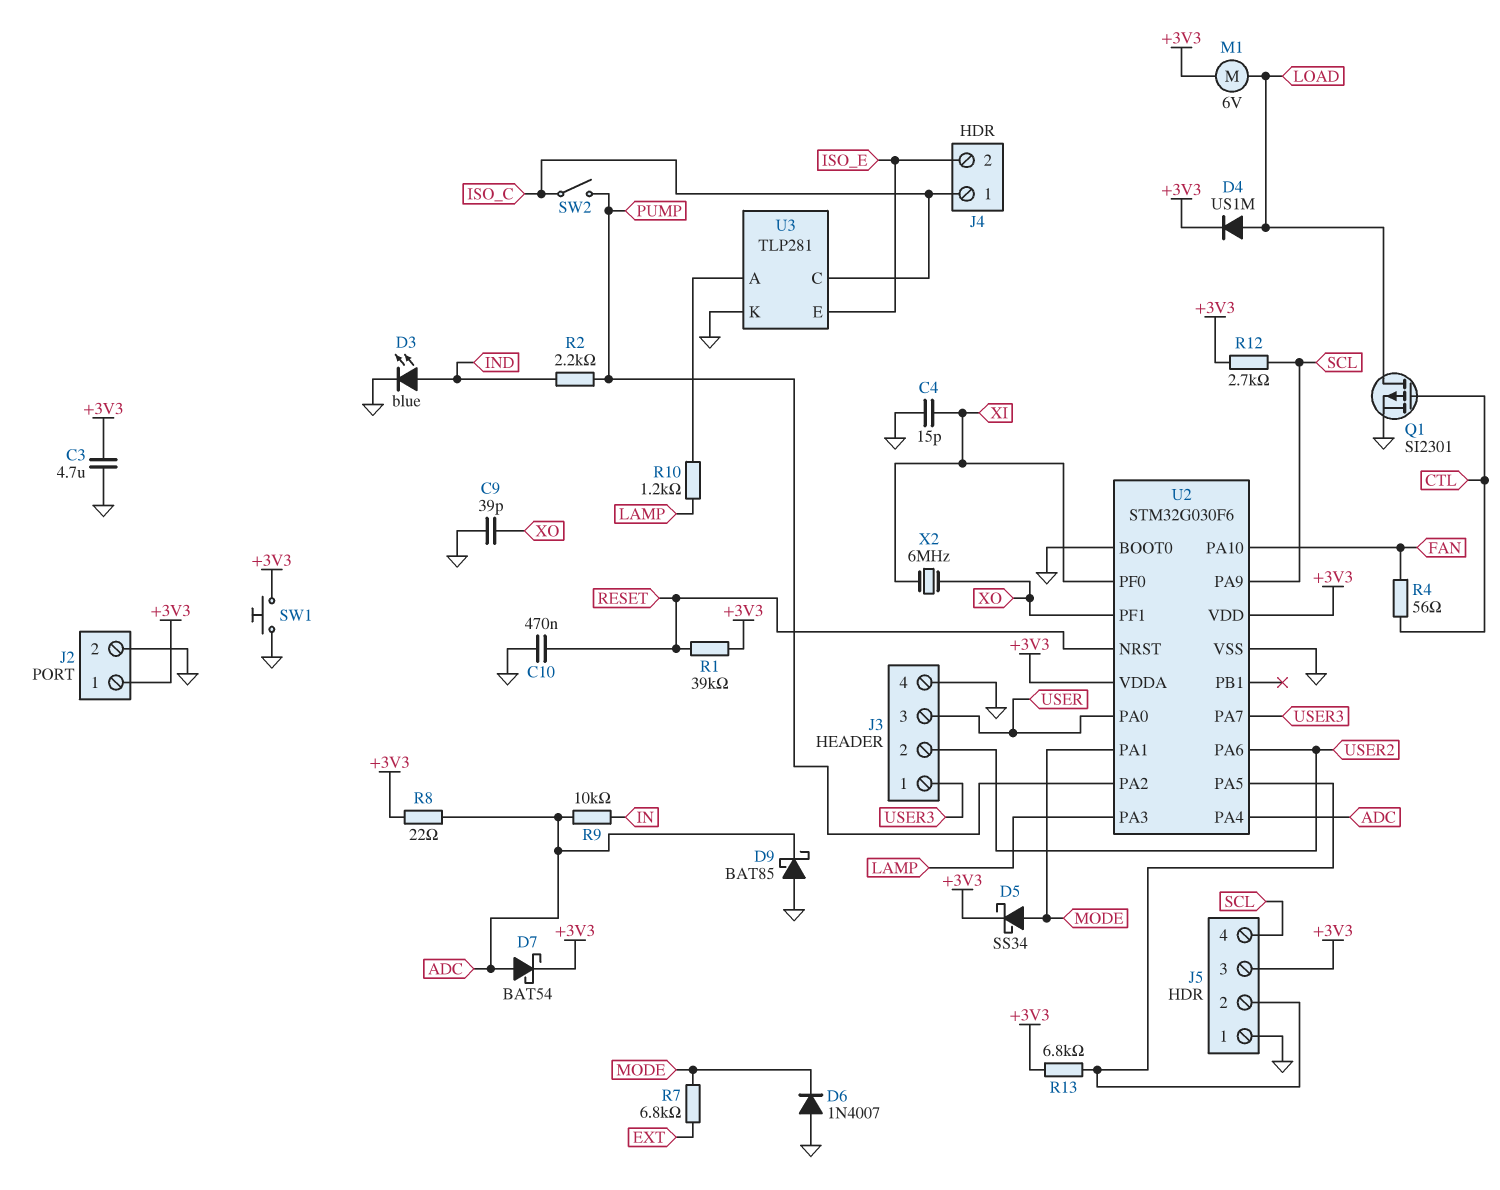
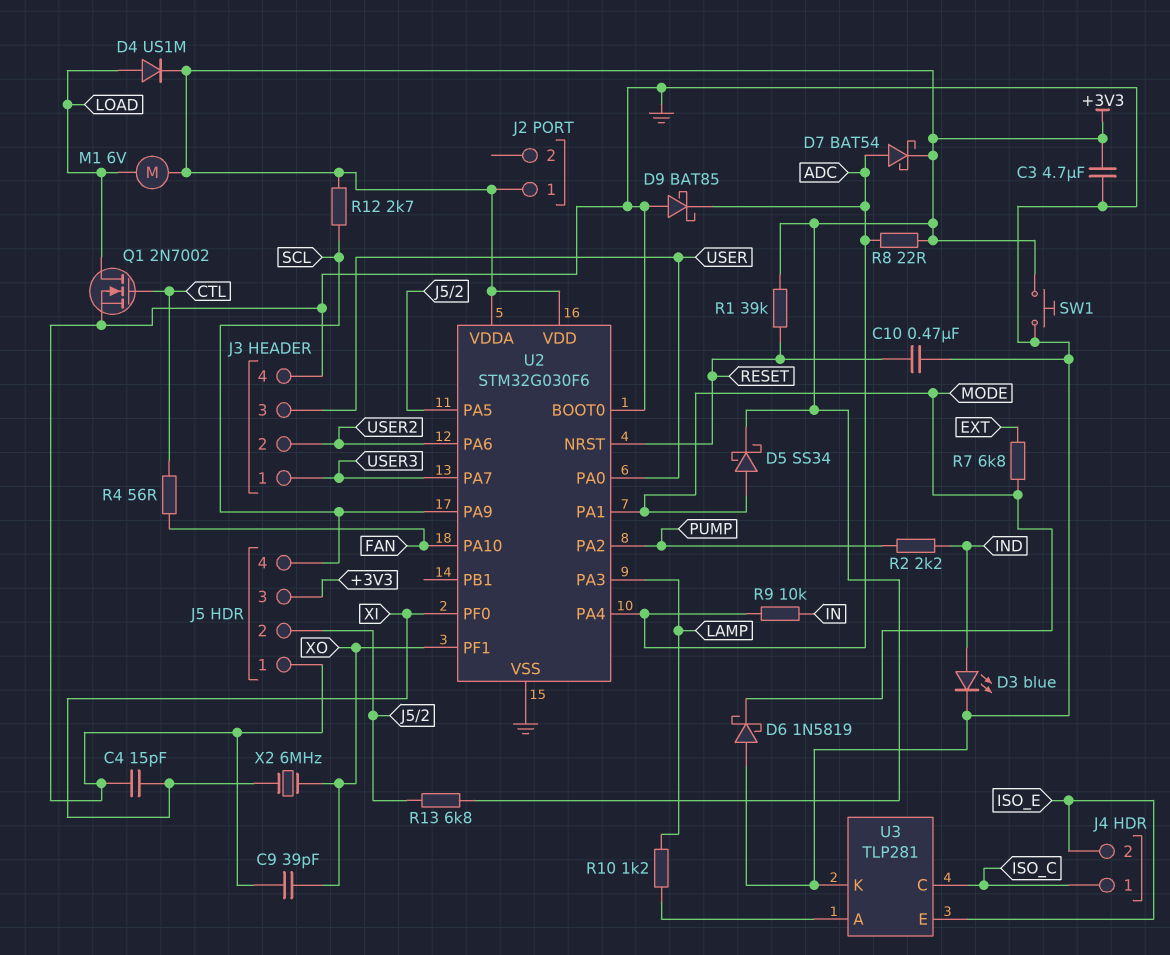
D6: diode 1N4007 (A GND, K MODE) -> schottky 1N5819 (A GND, K MODE)
J2 pin 2: GND -> none
Q1: PMOS SI2301 (G CTL, D LOAD, S GND) -> NMOS 2N7002 (G CTL, D LOAD, S GND)
SW2: switch (ISO_C, PUMP) -> none

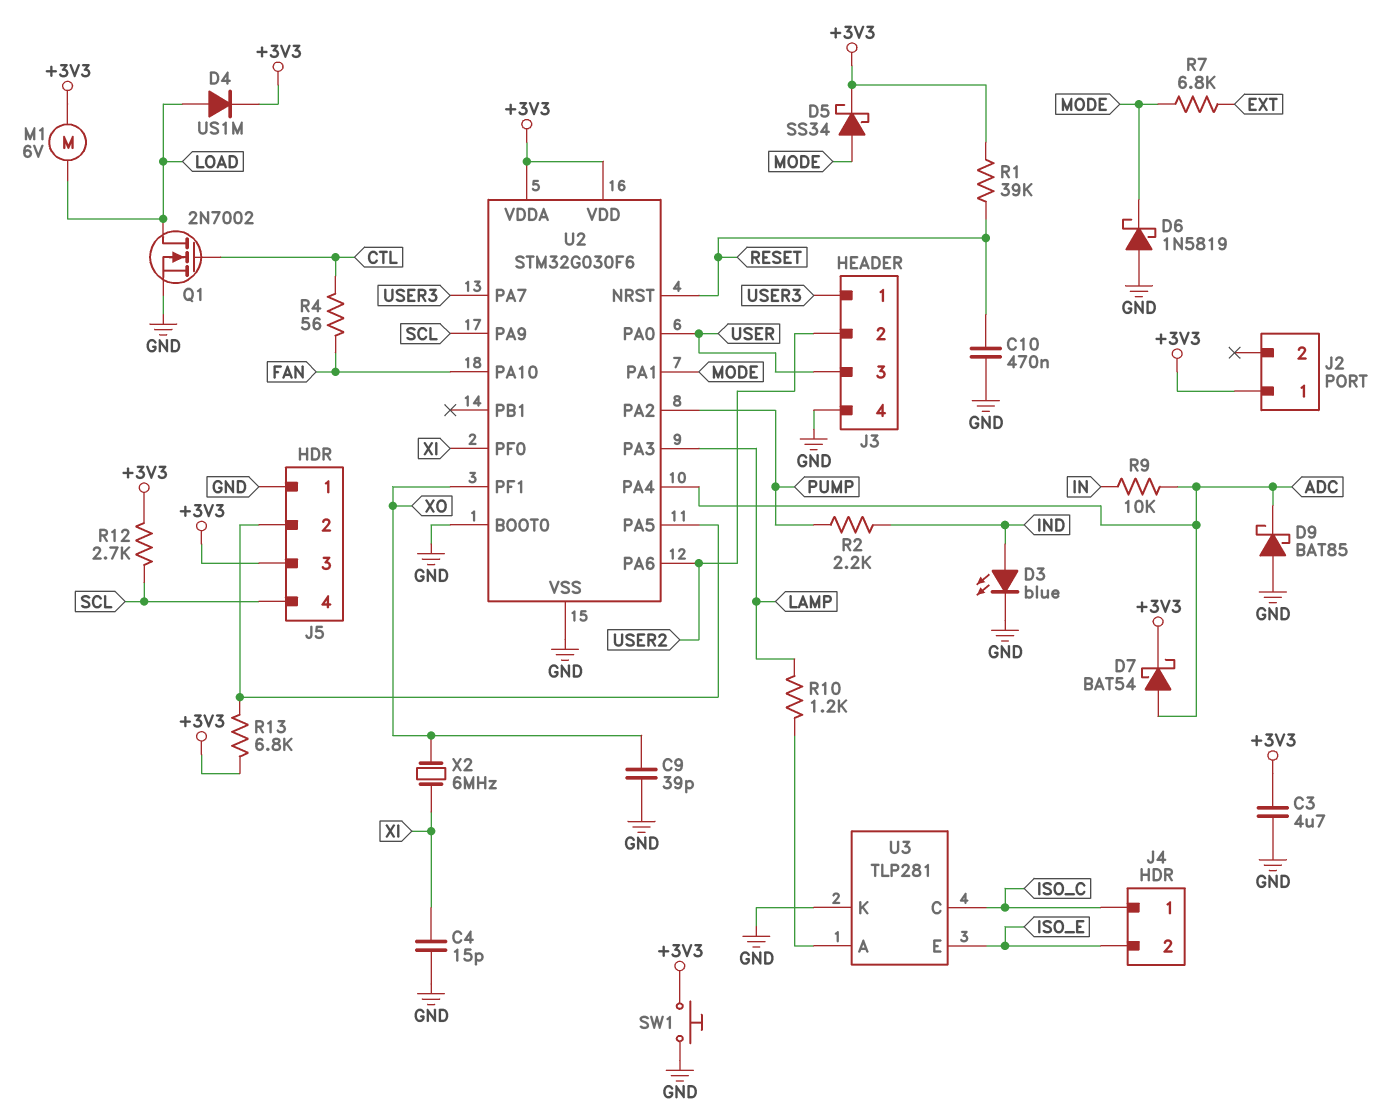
R8: 22 (+3V3, ADC) -> none

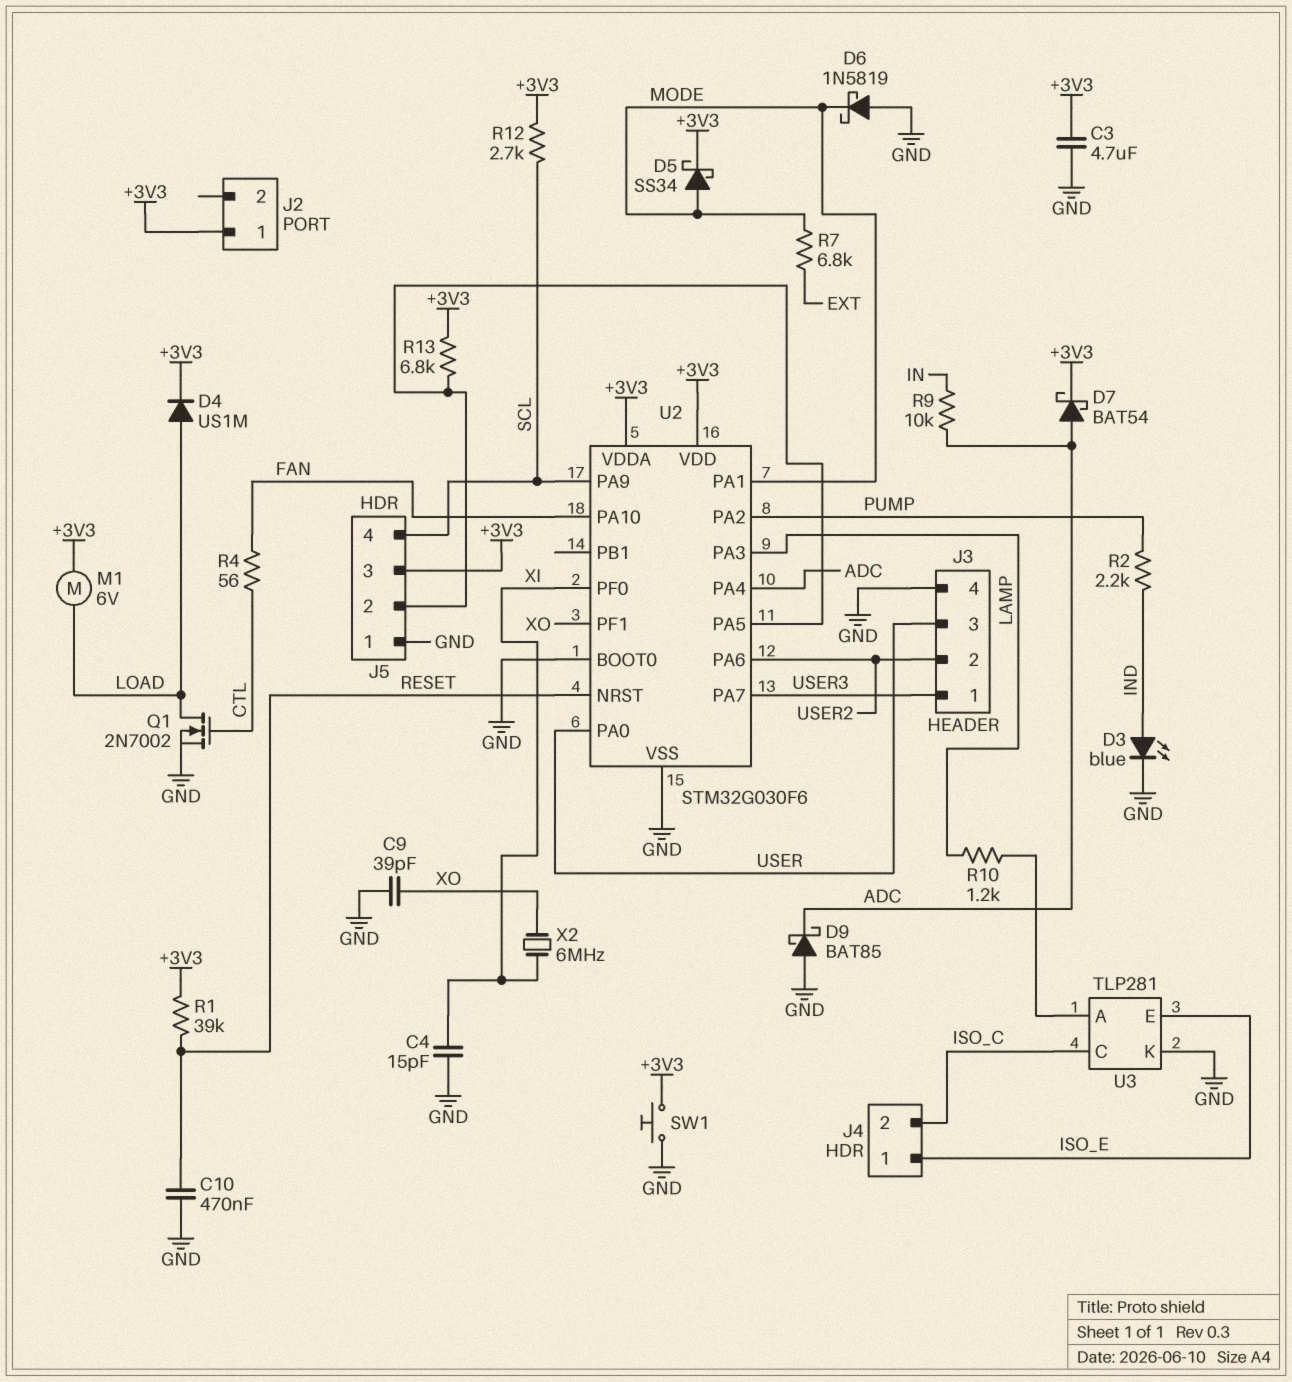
J4 pin 1: ISO_C -> ISO_E
J4 pin 2: ISO_E -> ISO_C

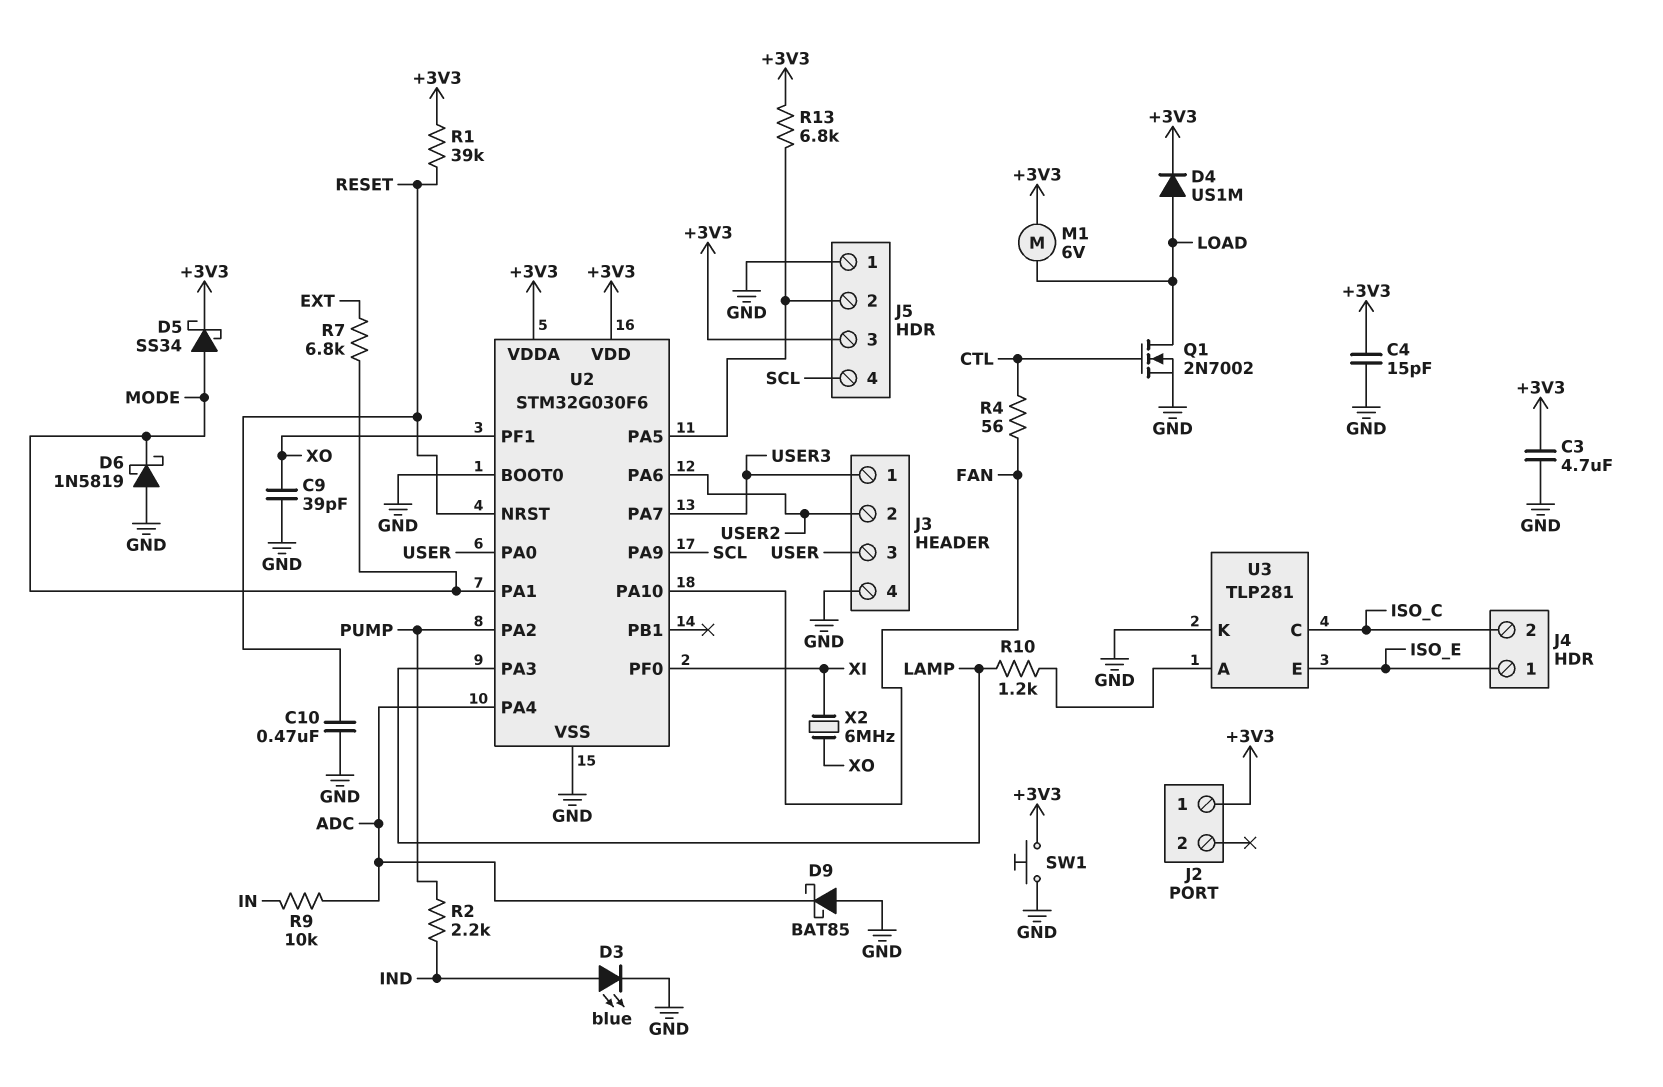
C4: 15pF (GND, XI) -> 15pF (+3V3, GND)
D7: schottky BAT54 (A ADC, K +3V3) -> none
R12: 2.7k (+3V3, SCL) -> none

